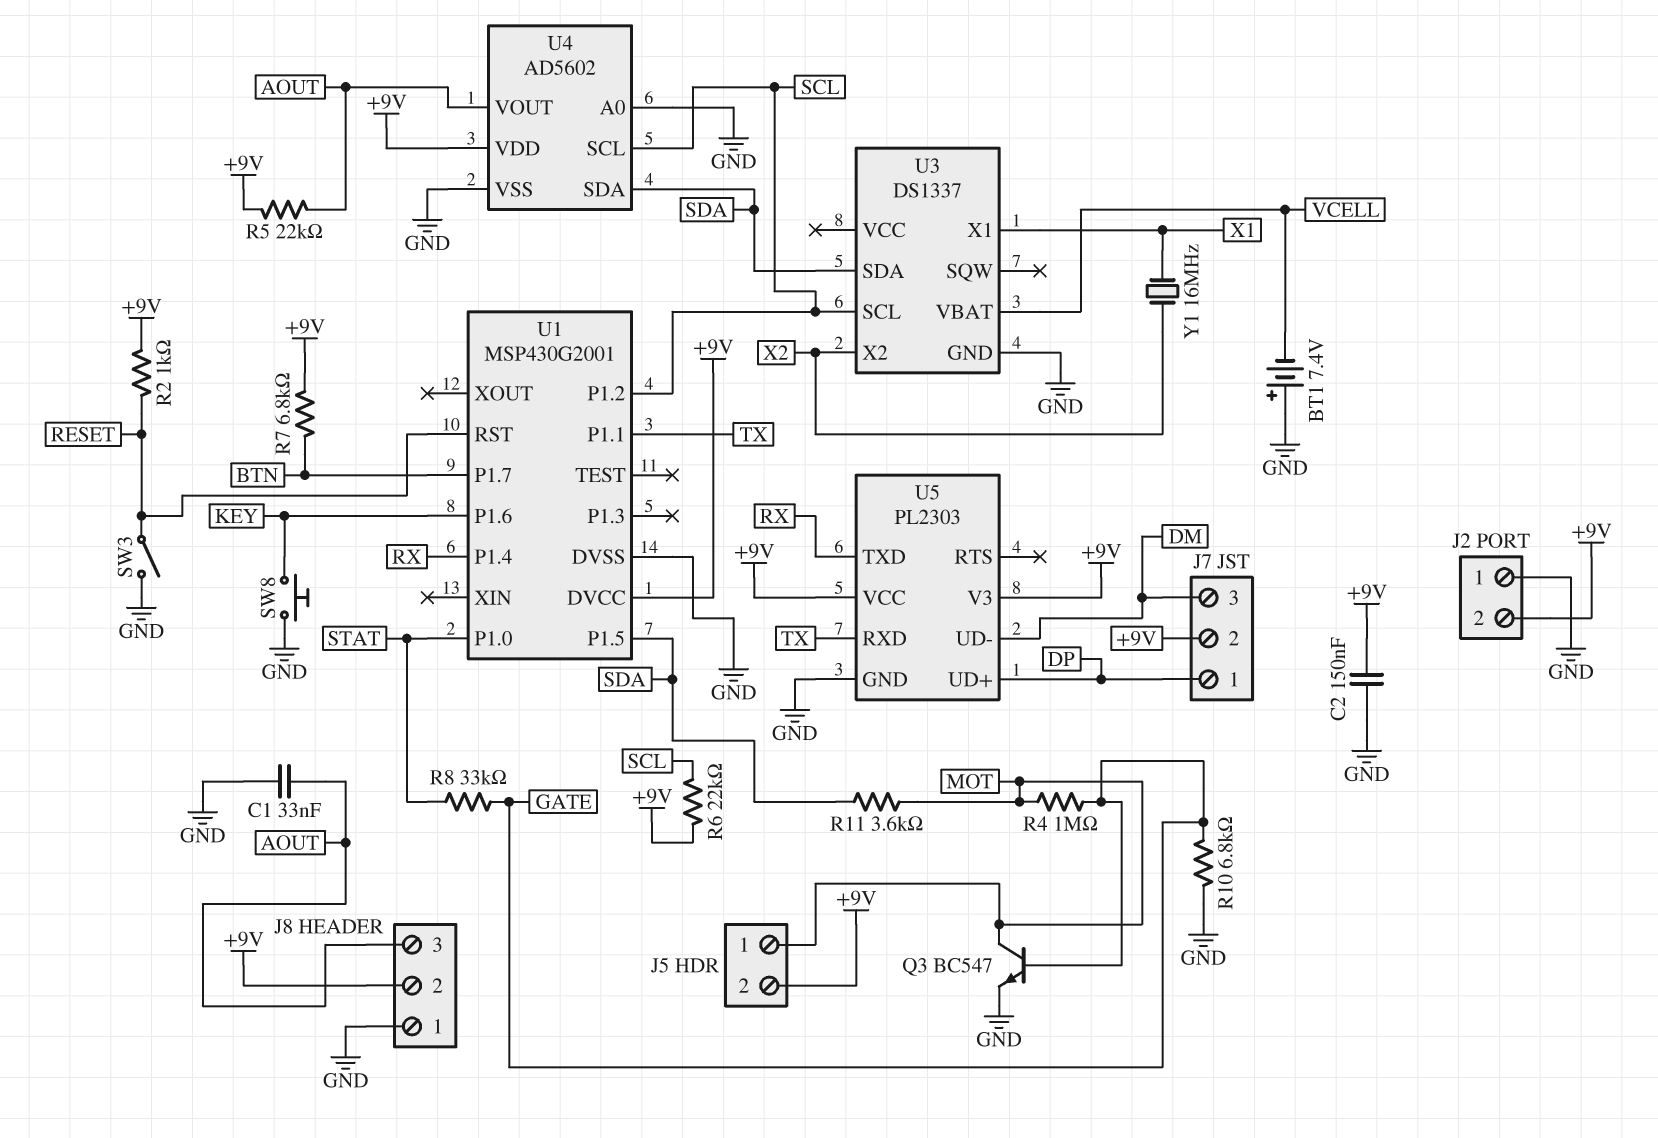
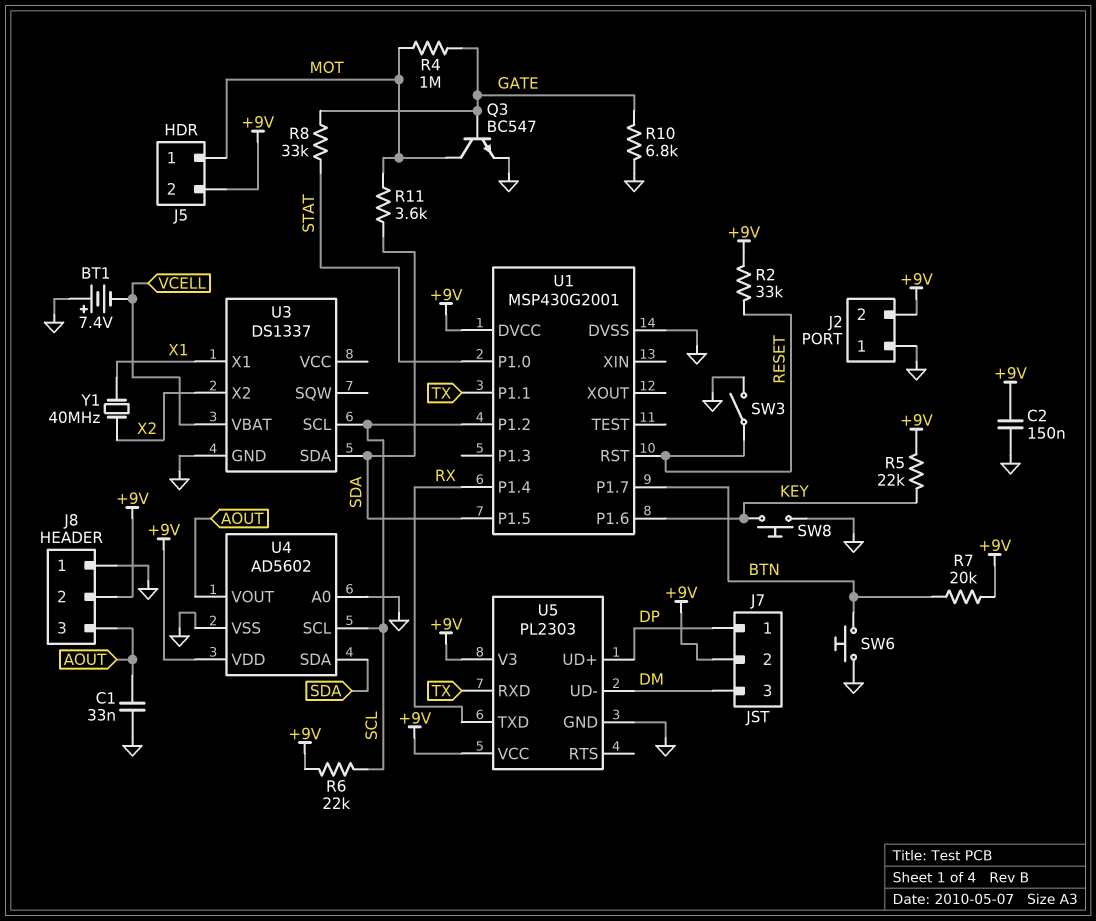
R2: 1k (+9V, RESET) -> 33k (+9V, RESET)
R5: 22k (+9V, AOUT) -> 22k (+9V, KEY)
R7: 6.8k (+9V, BTN) -> 20k (+9V, BTN)
SW6: none -> button (BTN, GND)
Y1: 16MHz (X1, X2) -> 40MHz (X1, X2)

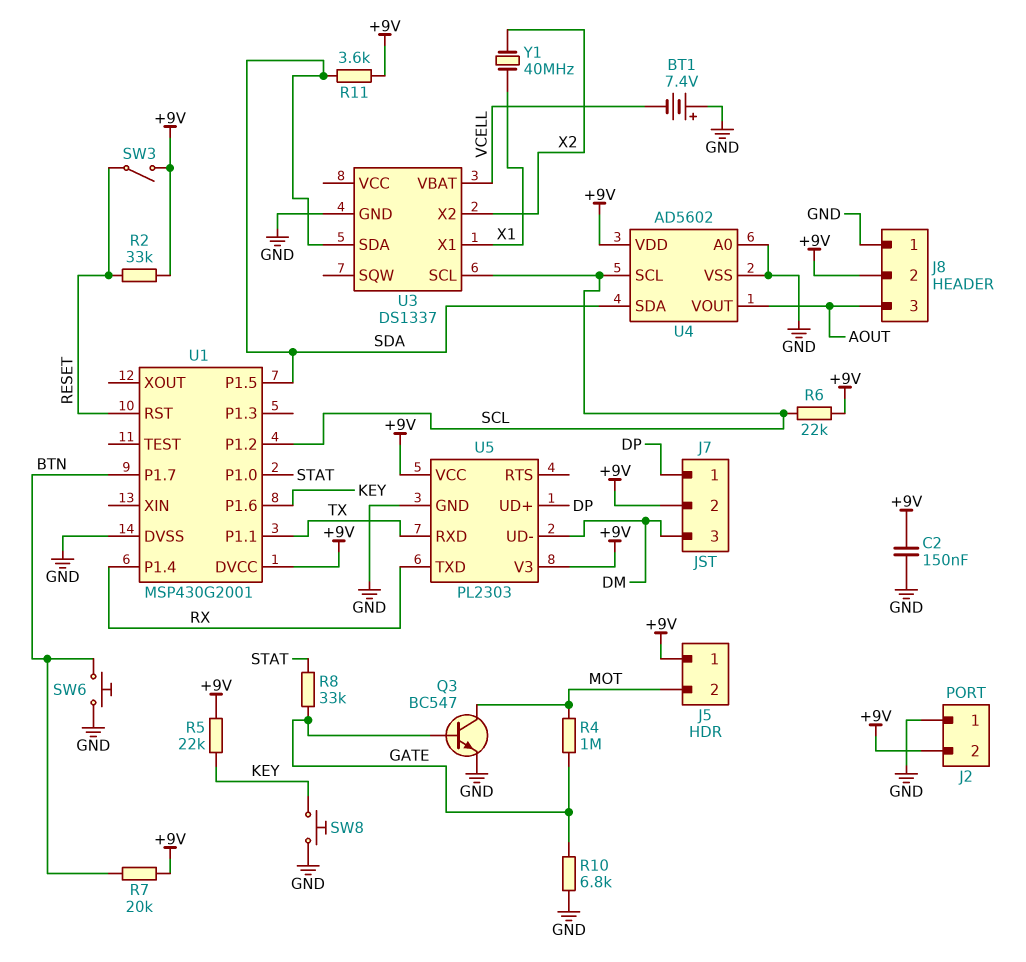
C1: 33nF (AOUT, GND) -> none
J5 pin 1: MOT -> +9V
J5 pin 2: +9V -> MOT
R11: 3.6k (MOT, SDA) -> 3.6k (+9V, SDA)
SW3: switch (GND, RESET) -> switch (+9V, RESET)

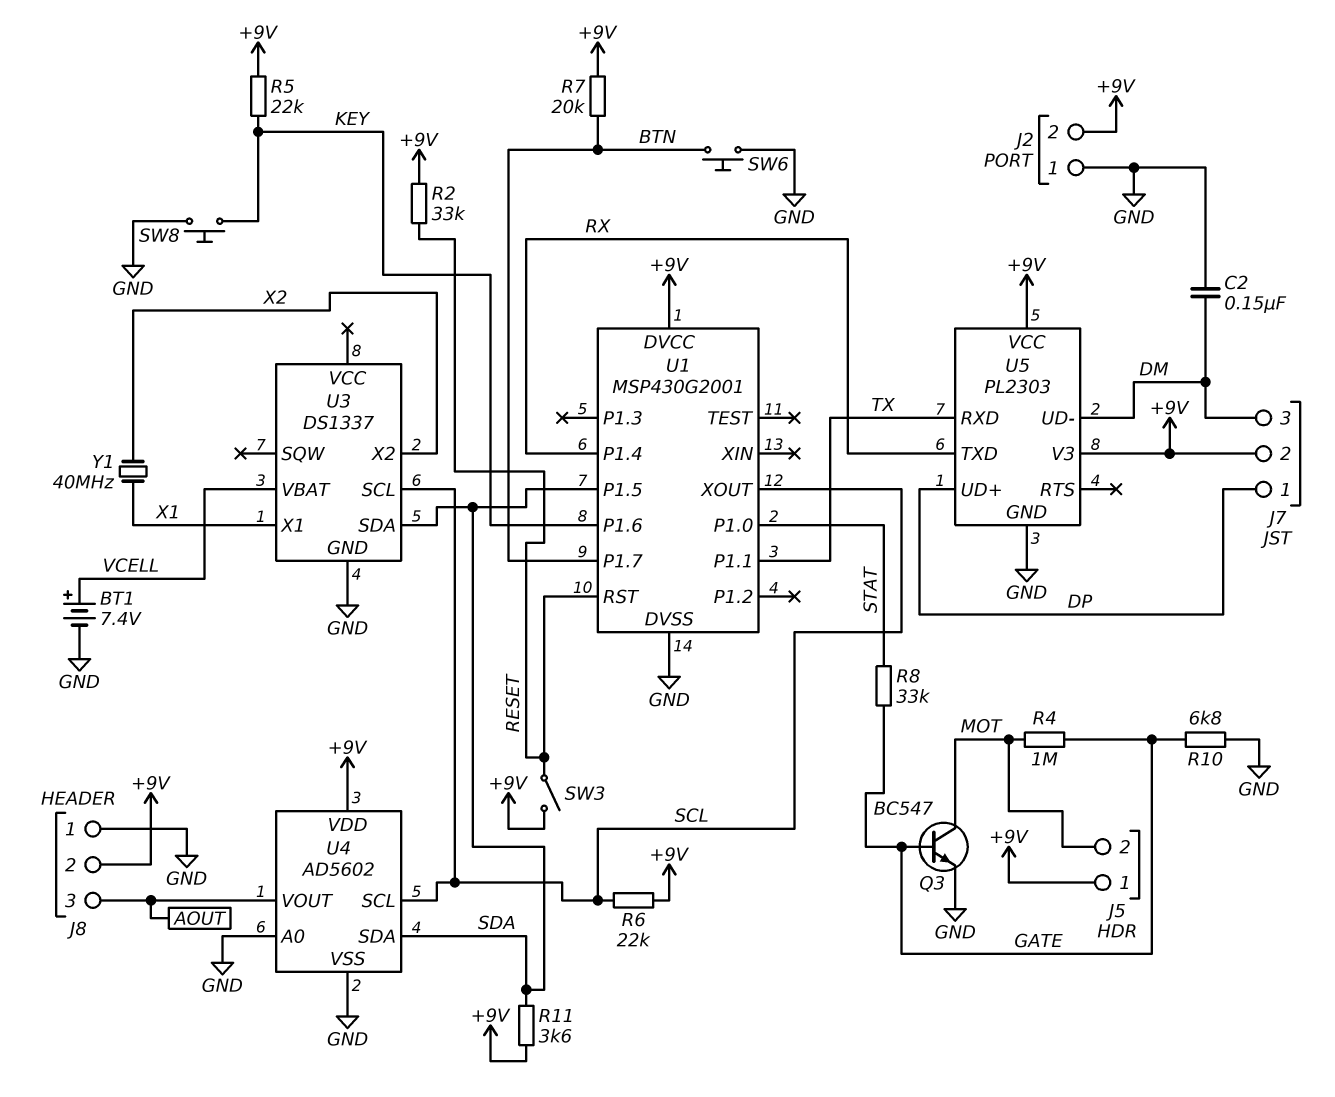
BT1: 7.4V (plus GND, minus VCELL) -> 7.4V (plus VCELL, minus GND)
C2: 150nF (+9V, GND) -> 150nF (DM, GND)
U1 pin P1.2: SCL -> none
U1 pin XOUT: none -> SCL

